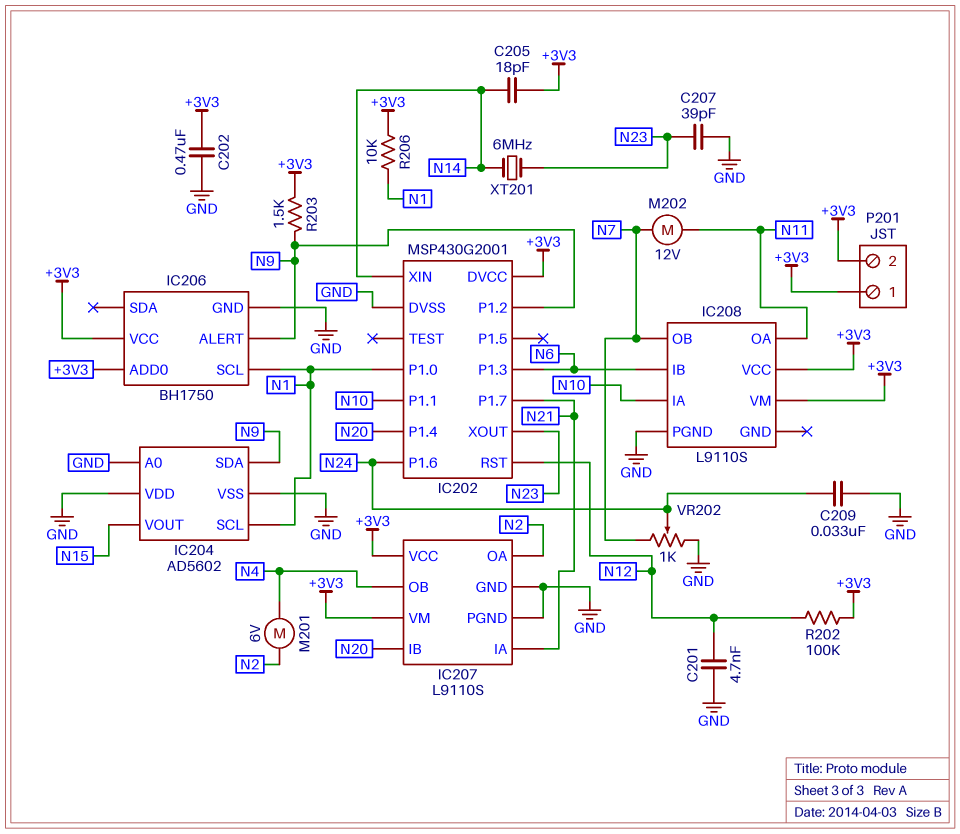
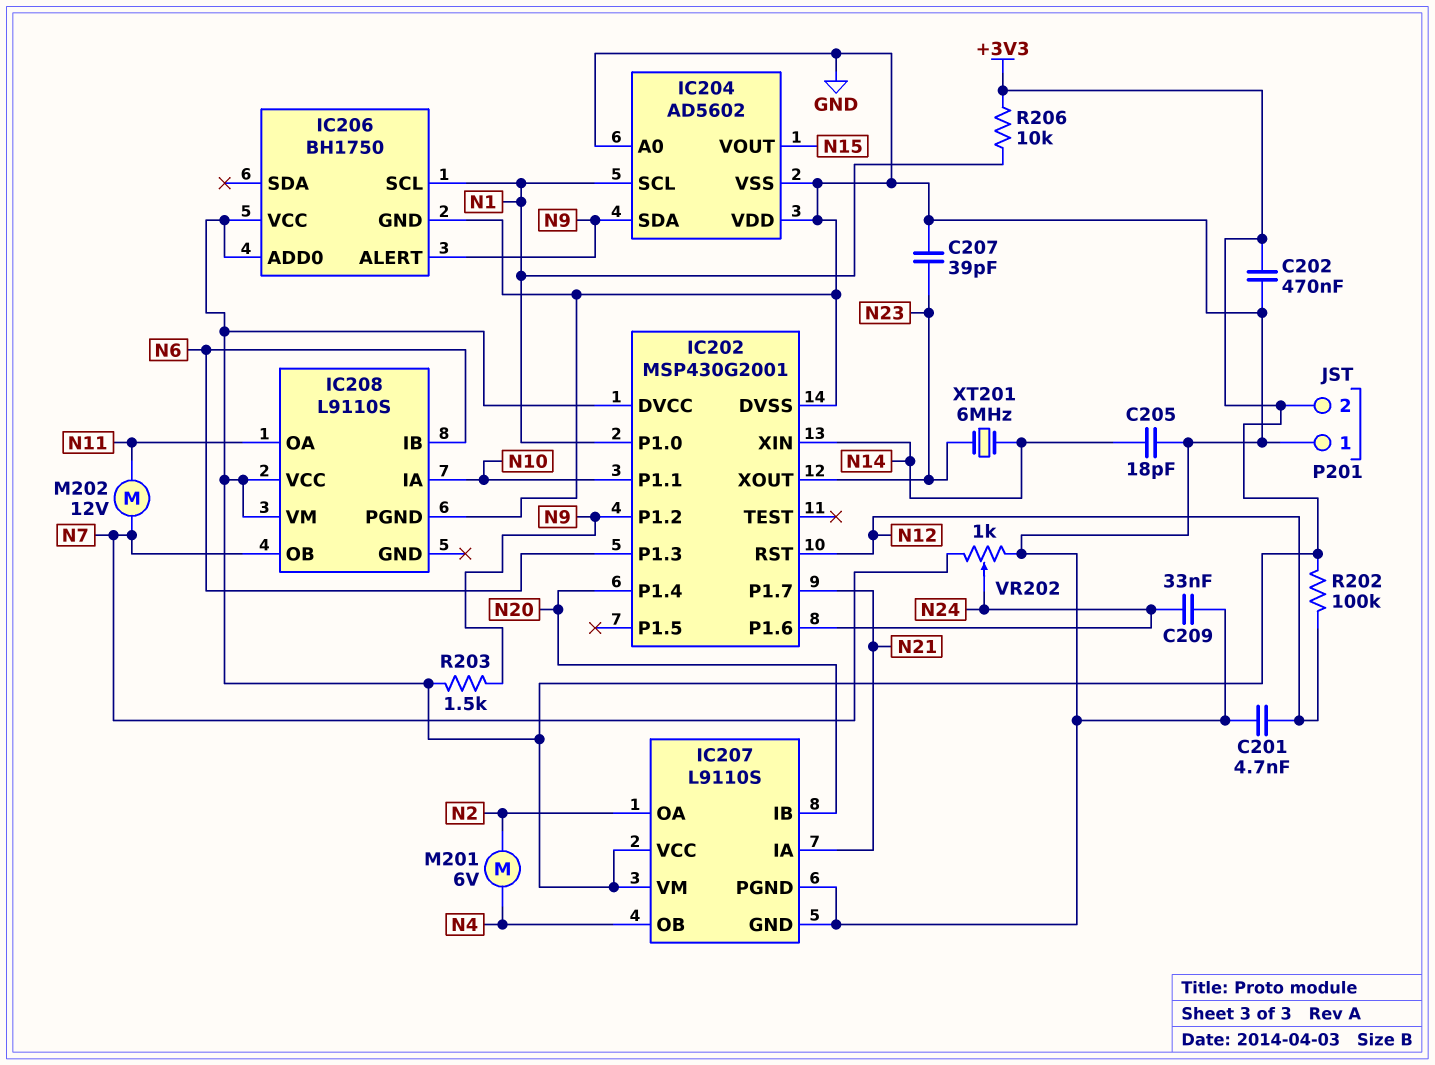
C205: 18pF (+3V3, N14) -> 18pF (GND, N14)
P201 pin 1: +3V3 -> GND

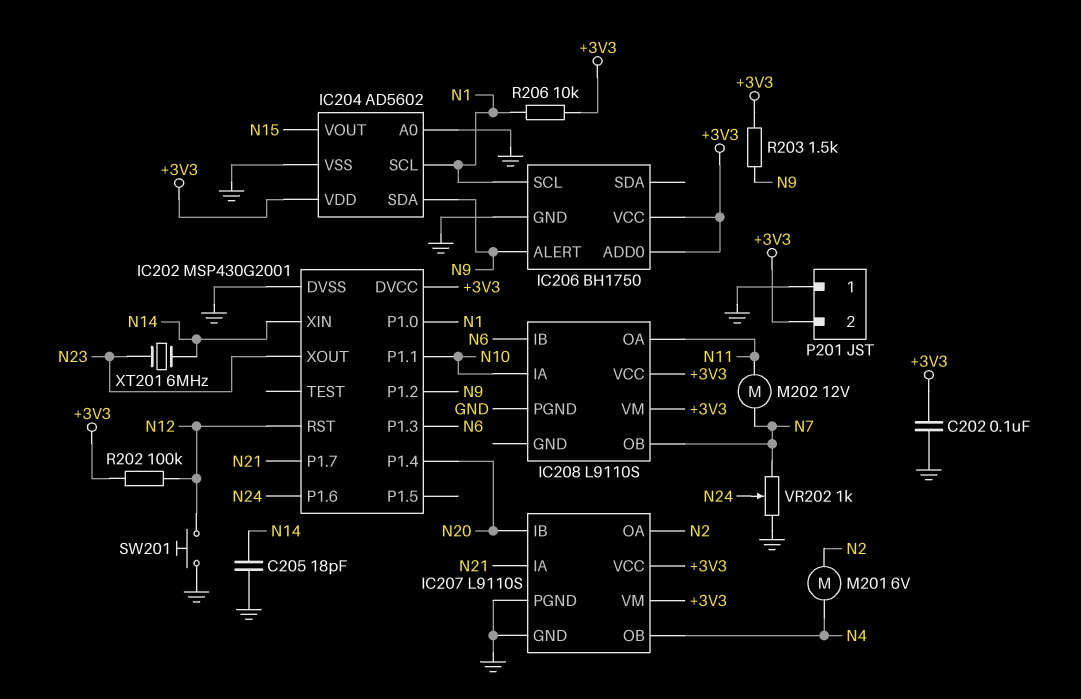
C201: 4.7nF (GND, N12) -> none
C202: 470nF (+3V3, GND) -> 100nF (+3V3, GND)
C207: 39pF (GND, N23) -> none
C209: 33nF (GND, N24) -> none
IC204 pin VDD: GND -> +3V3
SW201: none -> button (GND, N12)

